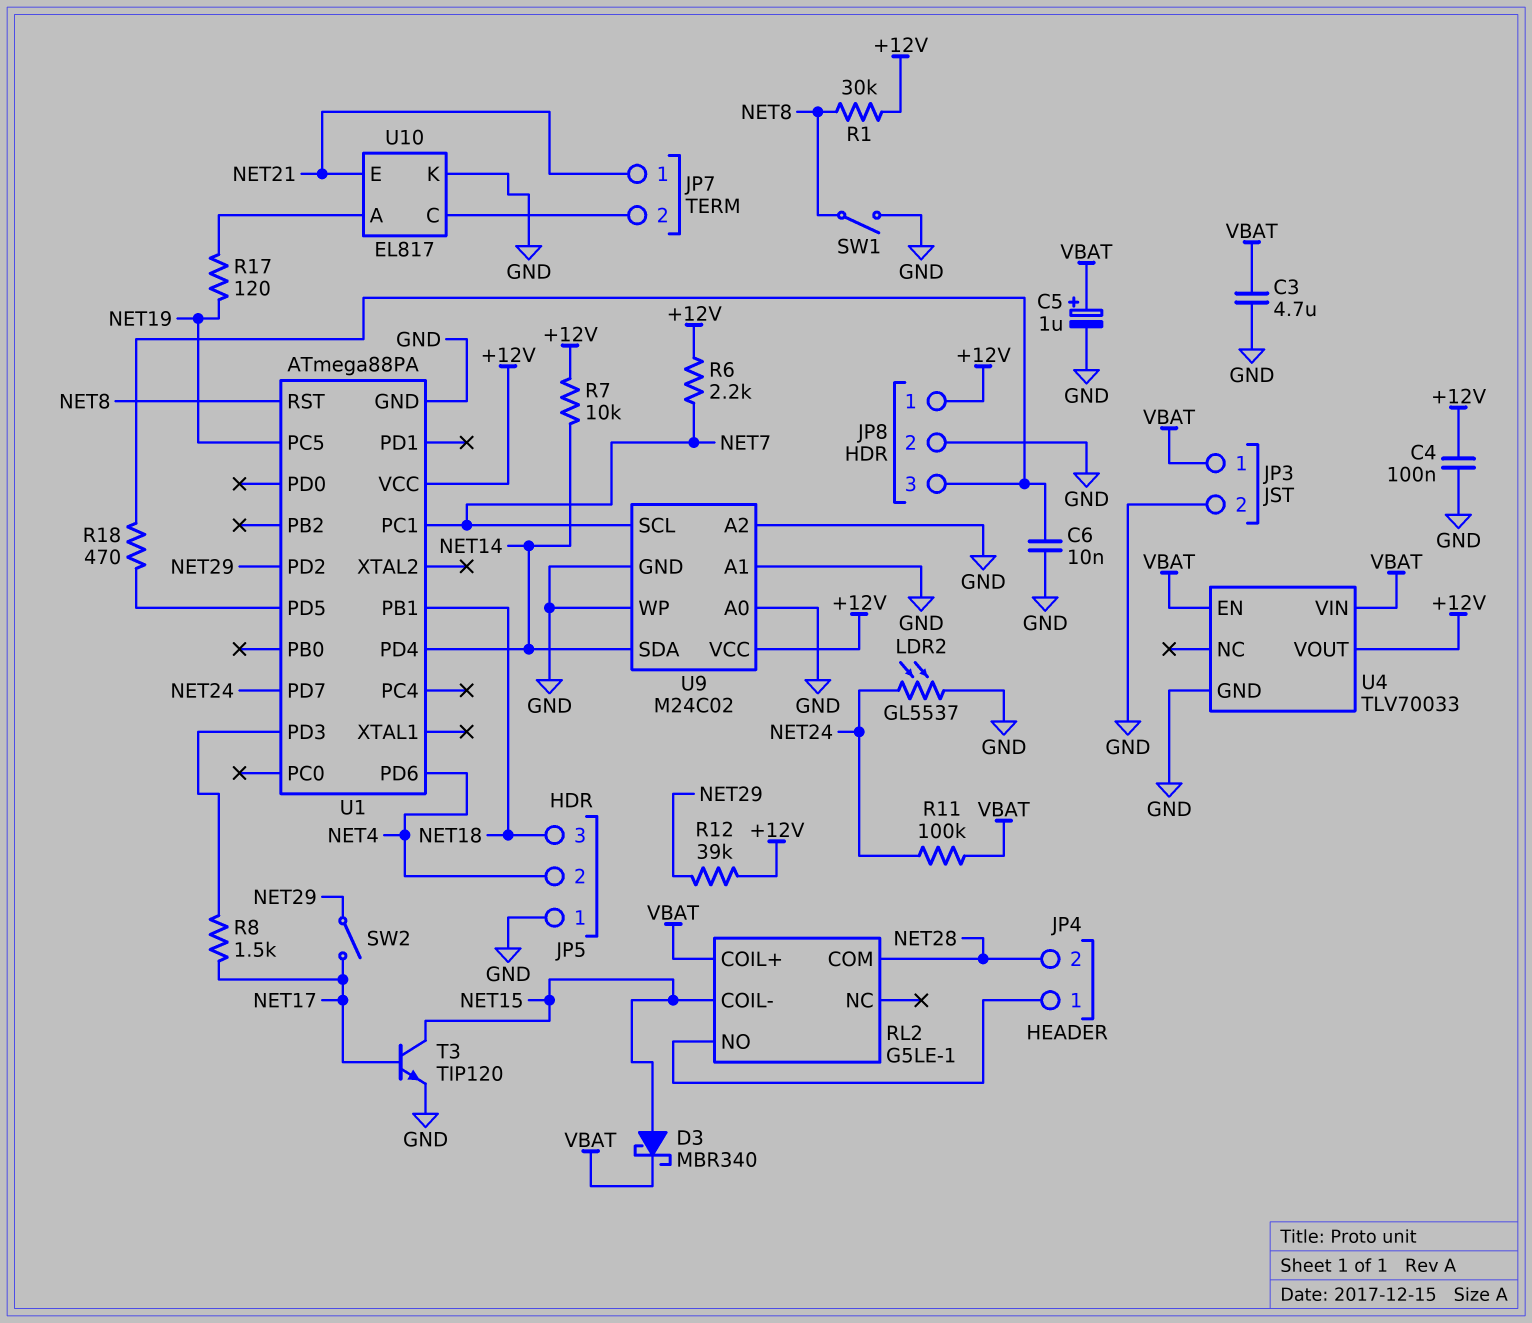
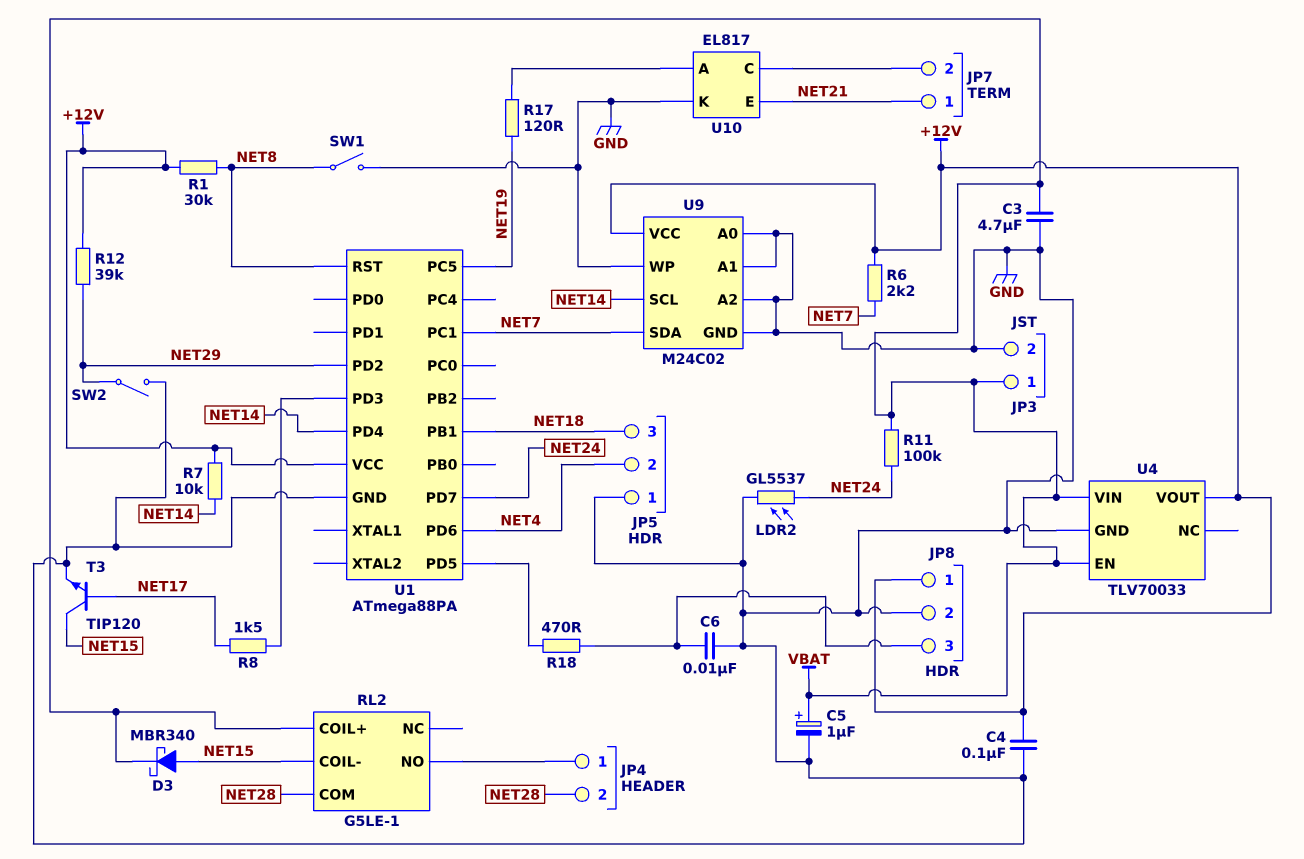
SW2: switch (NET17, NET29) -> switch (GND, NET29)
U9 pin SCL: NET7 -> NET14
U9 pin SDA: NET14 -> NET7

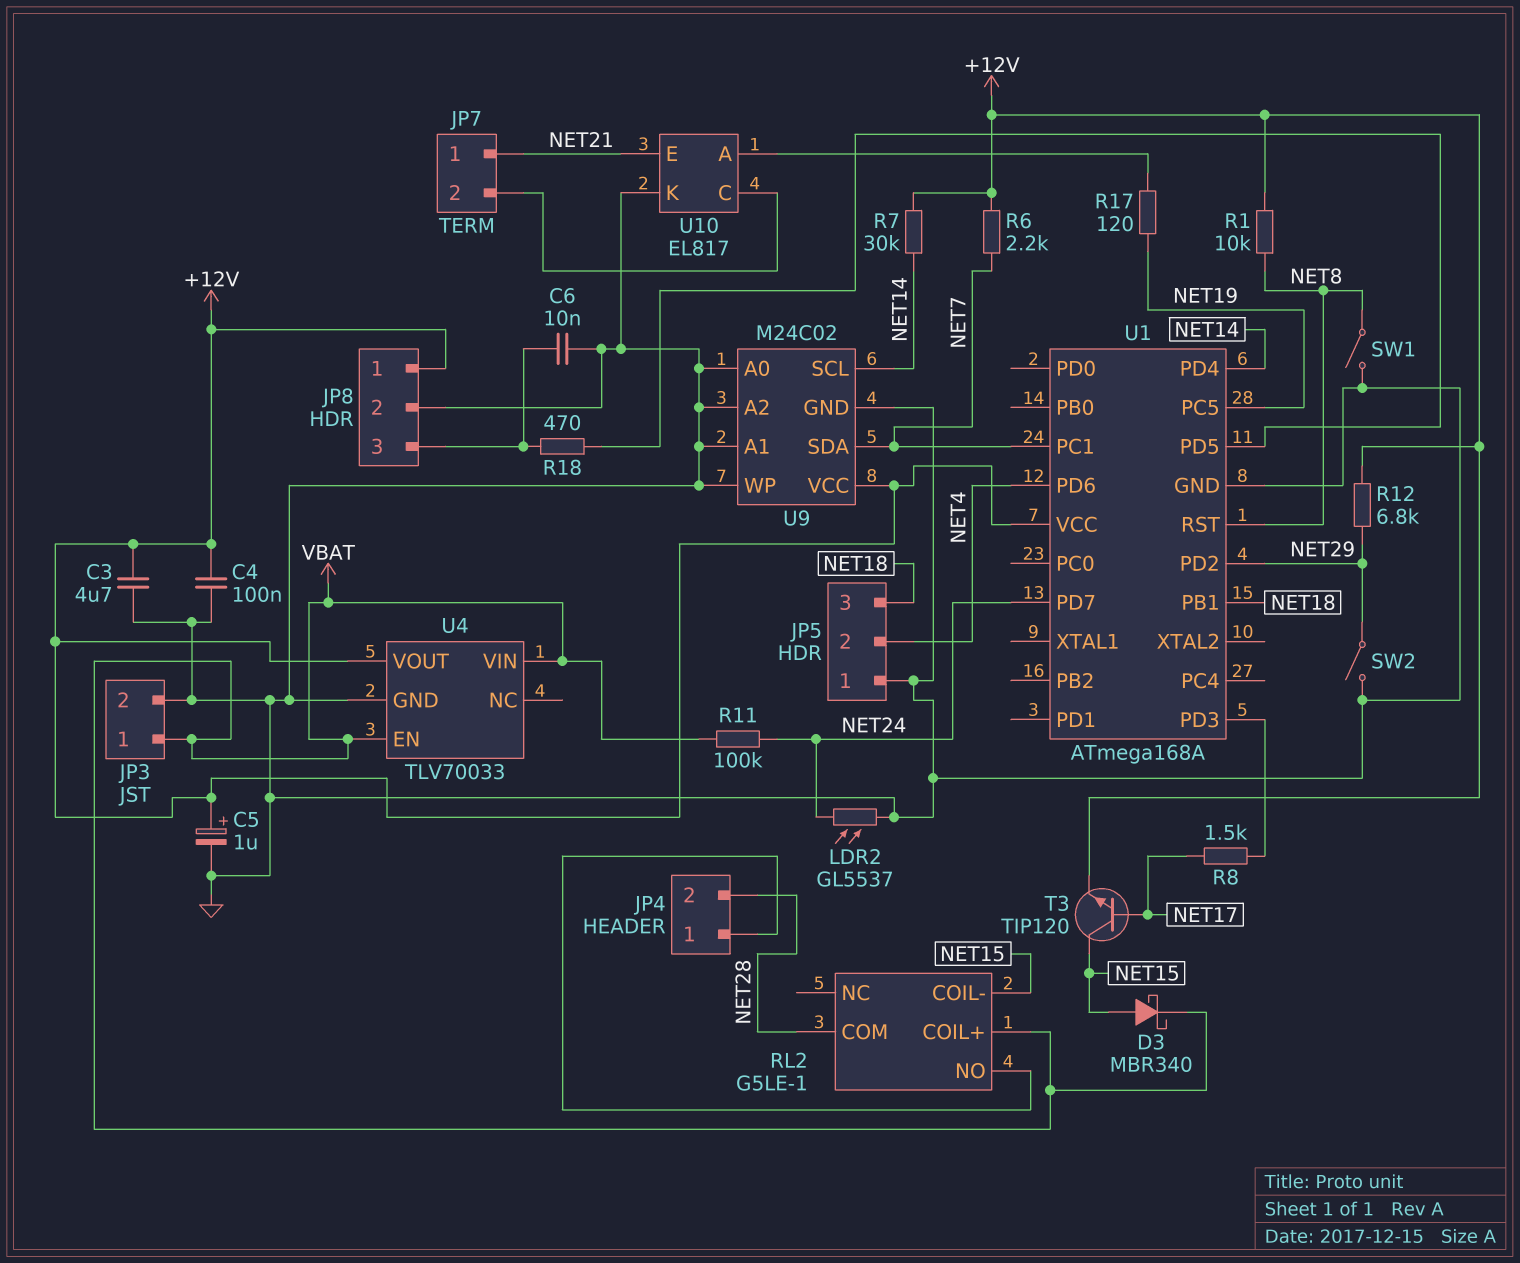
C3: 4.7uF (GND, VBAT) -> 4.7uF (+12V, GND)
C5: 1uF (plus VBAT, minus GND) -> 1uF (plus +12V, minus GND)
R1: 30k (+12V, NET8) -> 10k (+12V, NET8)
R7: 10k (+12V, NET14) -> 30k (+12V, NET14)
R12: 39k (+12V, NET29) -> 6.8k (+12V, NET29)
T3: NPN TIP120 (B NET17, C NET15, E GND) -> NPN TIP120 (B NET17, C NET15, E +12V)
U1: ATmega88PA -> ATmega168A

